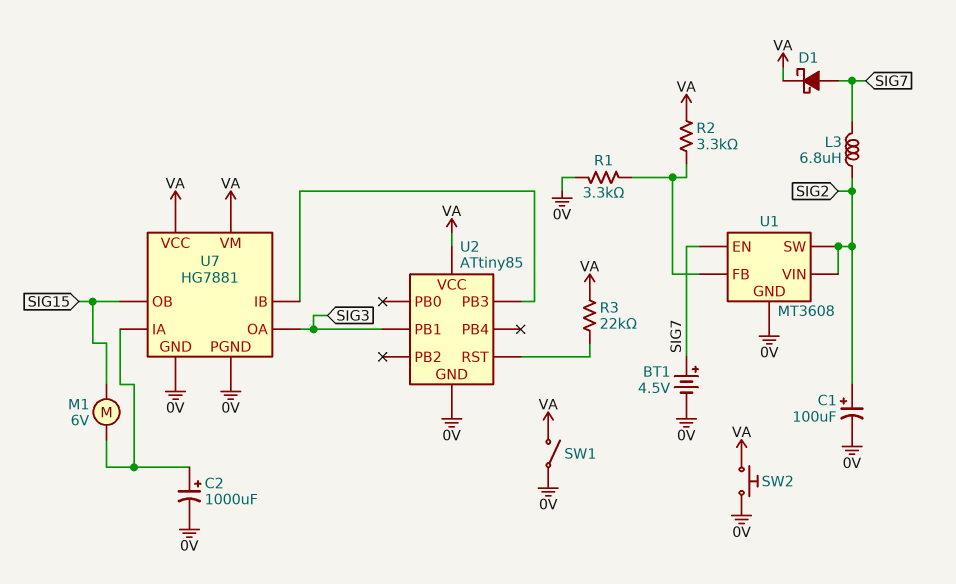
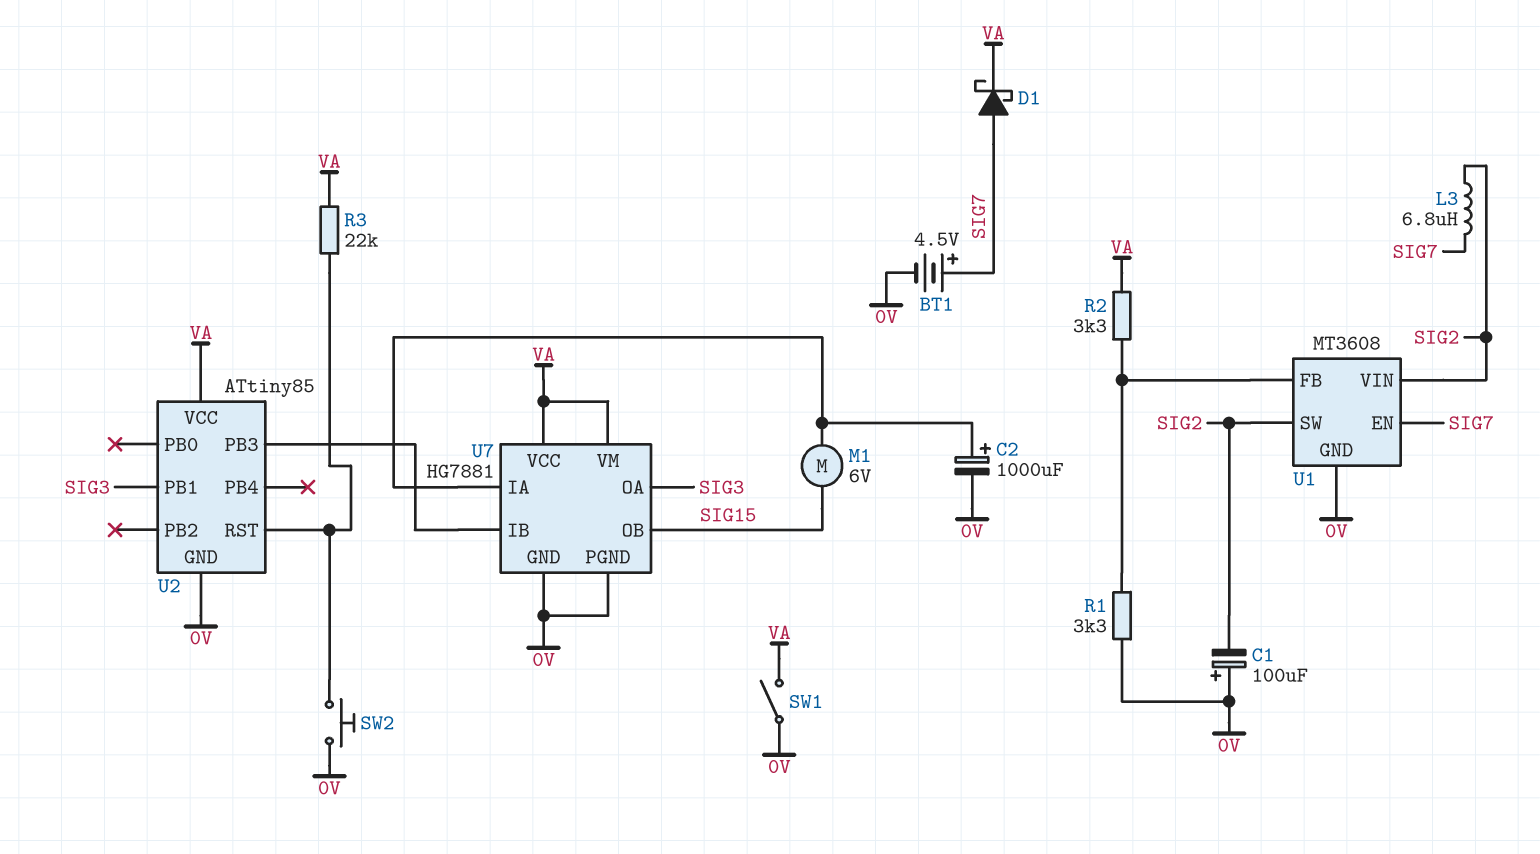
C1: 100uF (plus SIG2, minus 0V) -> 100uF (plus 0V, minus SIG2)
SW2: button (0V, VA) -> button (0V, U2/RST)

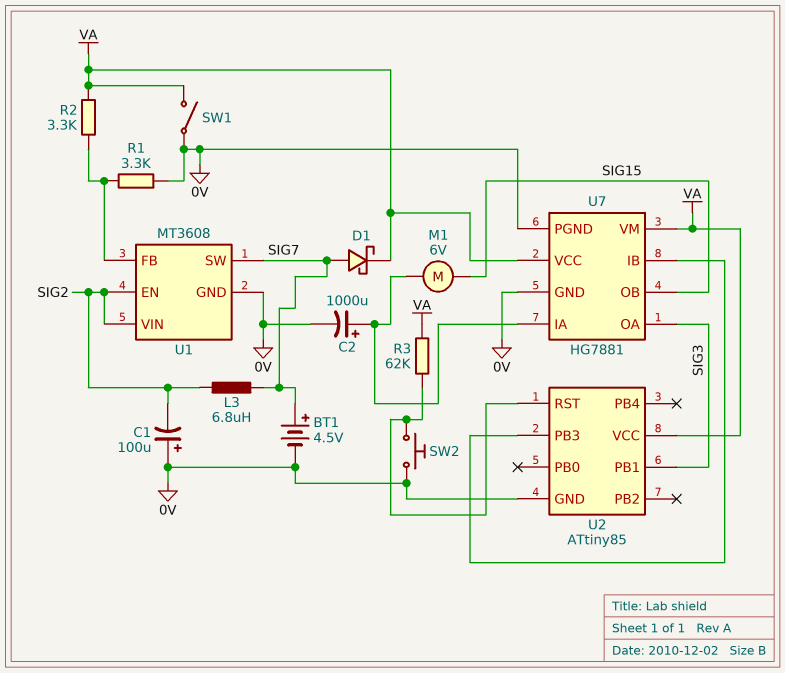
R3: 22k (U2/RST, VA) -> 62k (U2/RST, VA)
U1 pin EN: SIG7 -> SIG2
U1 pin SW: SIG2 -> SIG7

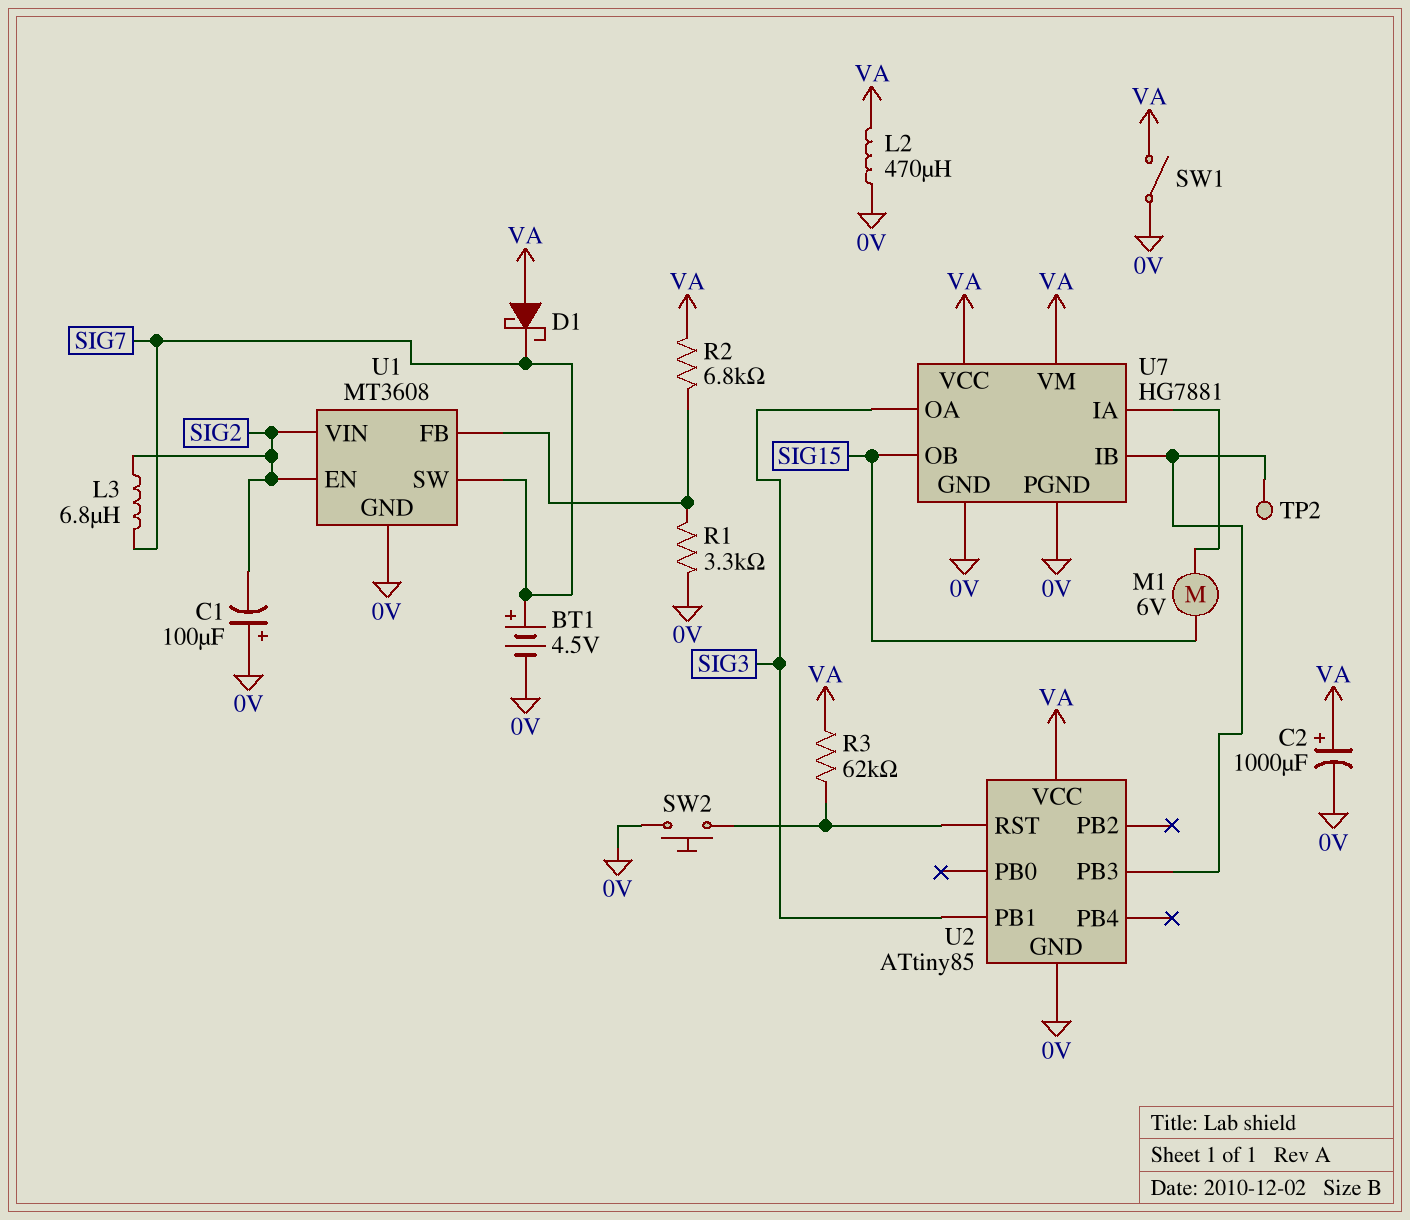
C2: 1000uF (plus U7/IA, minus 0V) -> 1000uF (plus VA, minus 0V)
D1: schottky (A SIG7, K VA) -> schottky (A VA, K SIG7)
L2: none -> 470uH (0V, VA)
R2: 3.3k (U1/FB, VA) -> 6.8k (U1/FB, VA)
TP2: none -> test point (U2/PB3)

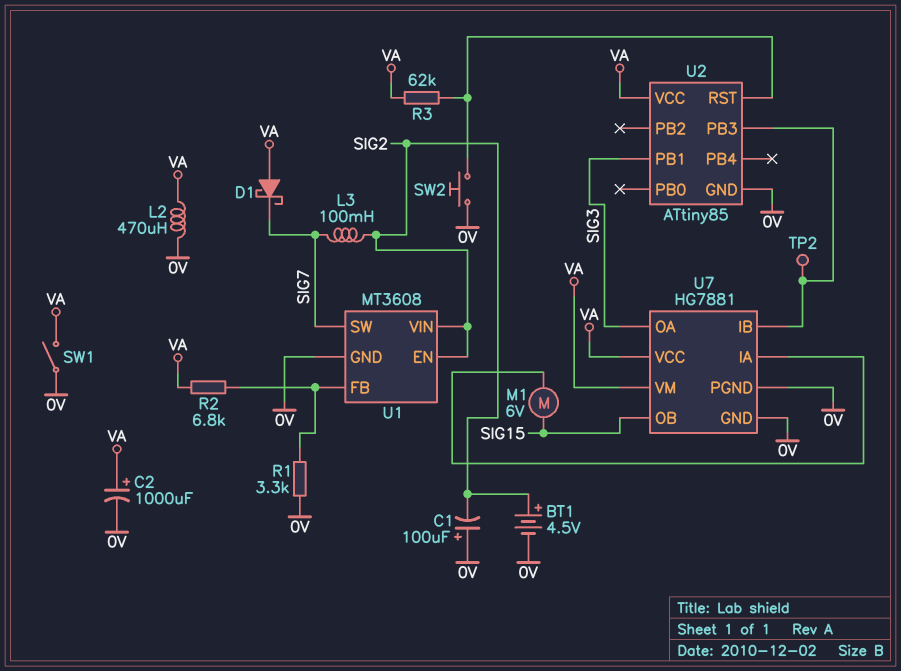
BT1: 4.5V (plus SIG7, minus 0V) -> 4.5V (plus SIG2, minus 0V)
L3: 6.8uH (SIG2, SIG7) -> 100mH (SIG2, SIG7)

